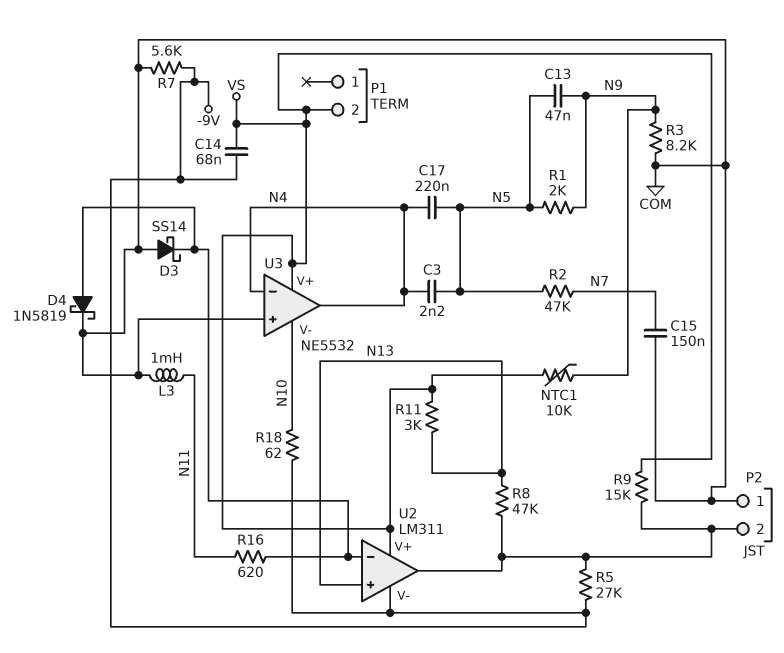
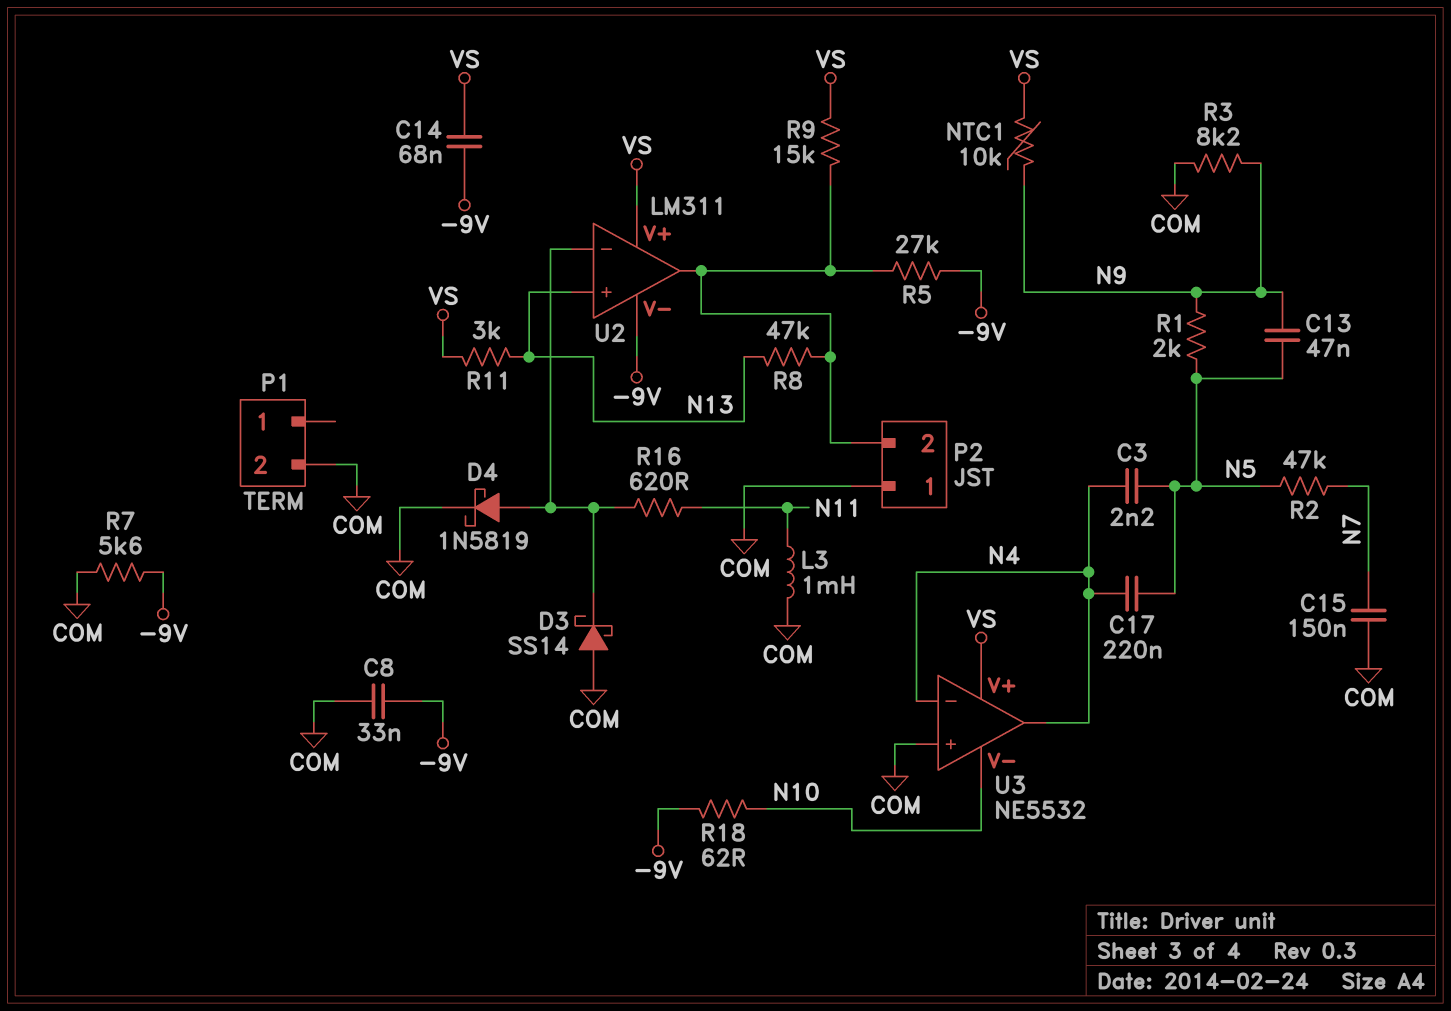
C8: none -> 33nF (-9V, COM)
P1 pin 2: VS -> COM

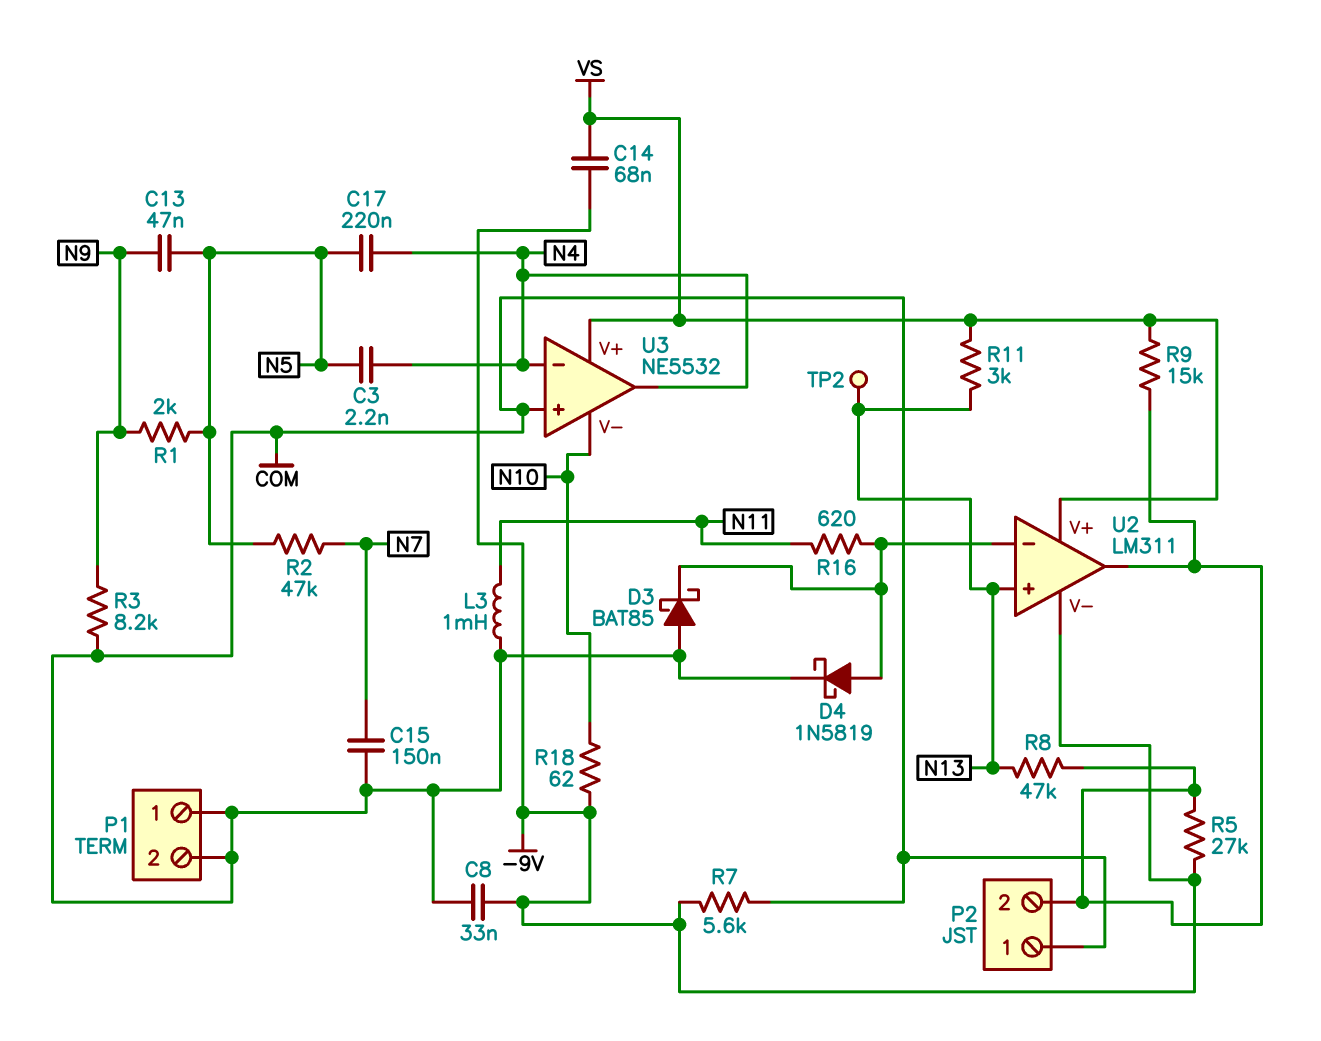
D3: schottky SS14 (A COM, K U2/in-) -> schottky BAT85 (A COM, K U2/in-)
NTC1: 10k (N9, VS) -> none
P1 pin 1: none -> COM
TP2: none -> test point (N13)

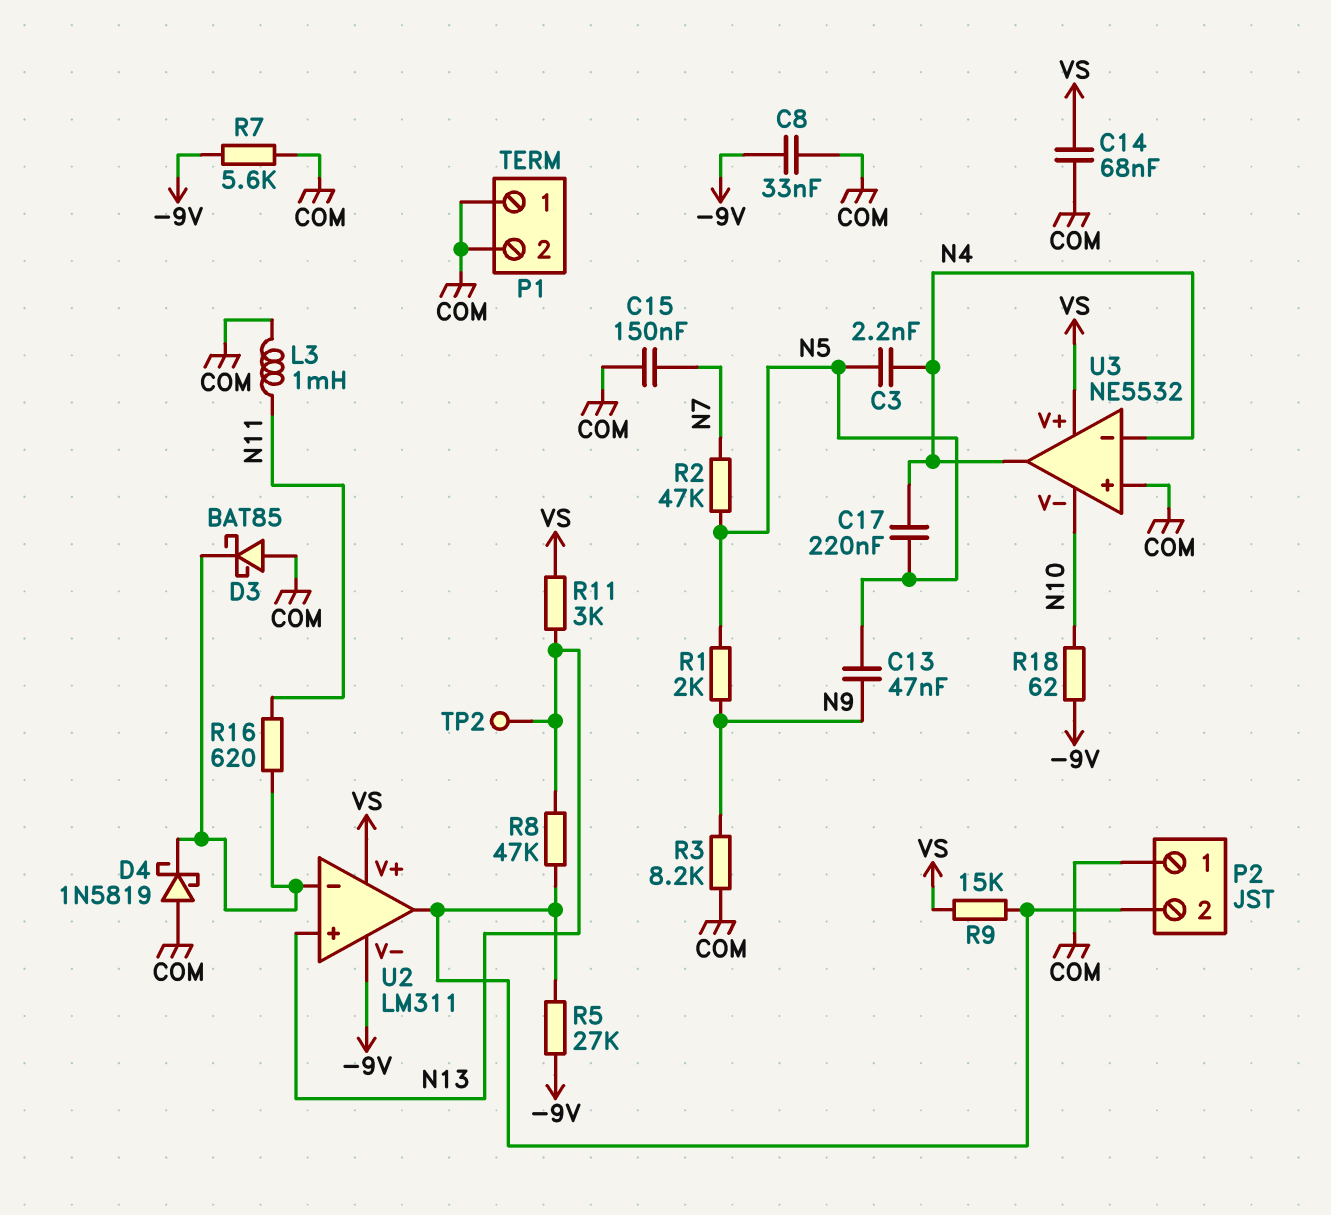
C14: 68nF (-9V, VS) -> 68nF (COM, VS)
D4: schottky 1N5819 (A U2/in-, K COM) -> schottky 1N5819 (A COM, K U2/in-)

